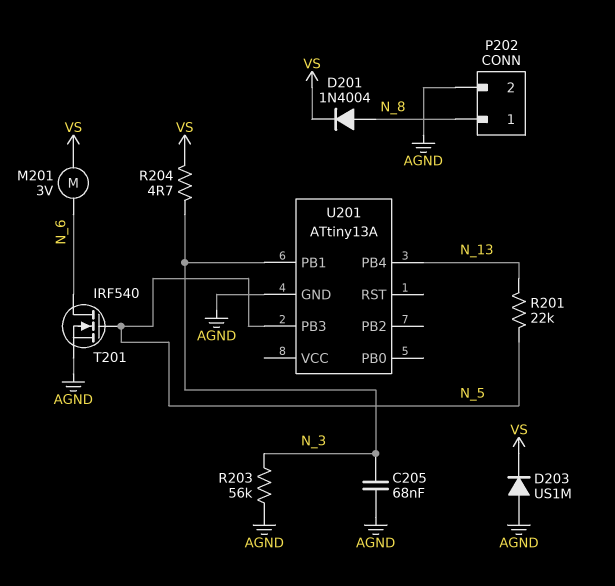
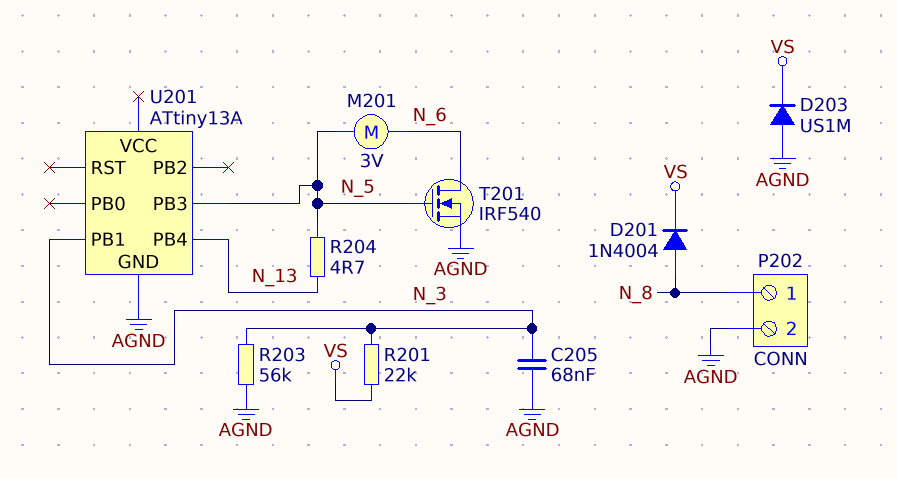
M201: motor 3V (N_6, VS) -> motor 3V (N_5, N_6)
R201: 22k (N_5, N_13) -> 22k (N_3, VS)
R204: 4.7 (N_3, VS) -> 4.7 (N_5, N_13)

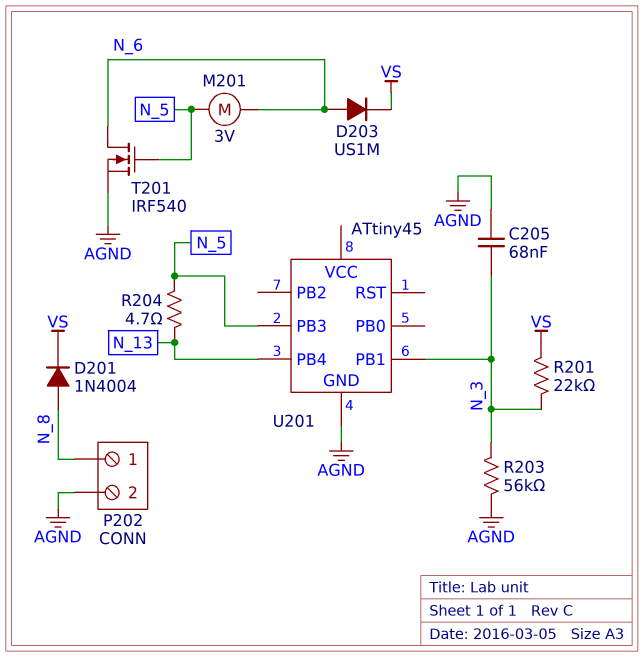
D203: diode US1M (A AGND, K VS) -> diode US1M (A N_6, K VS)
U201: ATtiny13A -> ATtiny45

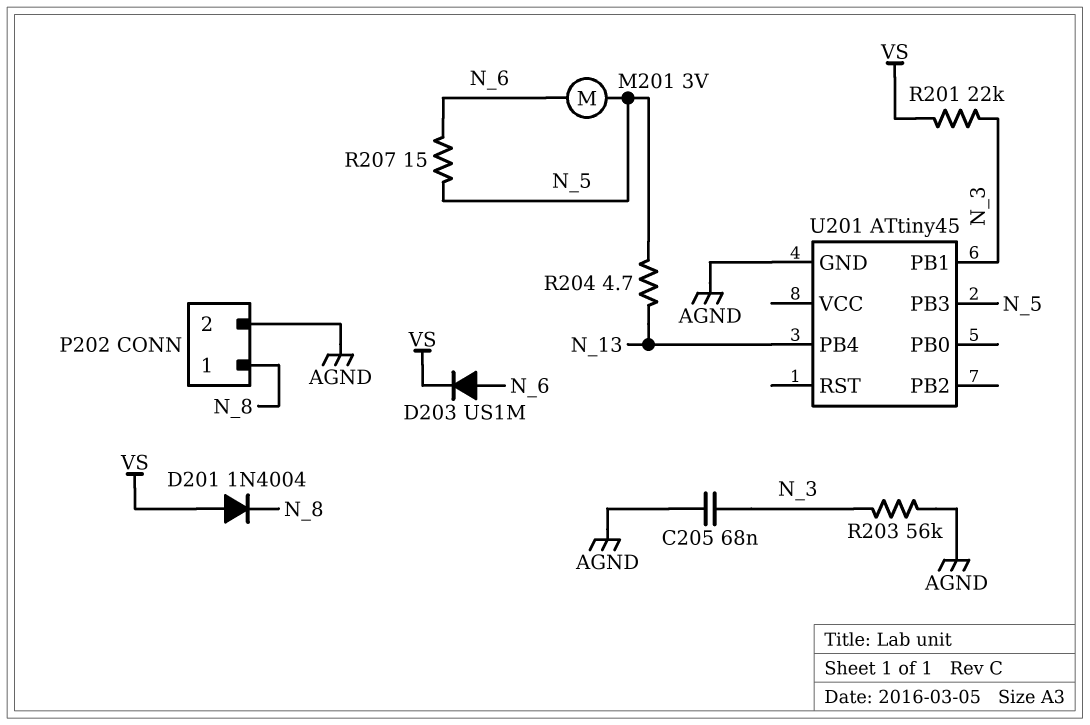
D201: diode 1N4004 (A N_8, K VS) -> diode 1N4004 (A VS, K N_8)
R207: none -> 15 (N_5, N_6)
T201: NMOS IRF540 (G N_5, D N_6, S AGND) -> none

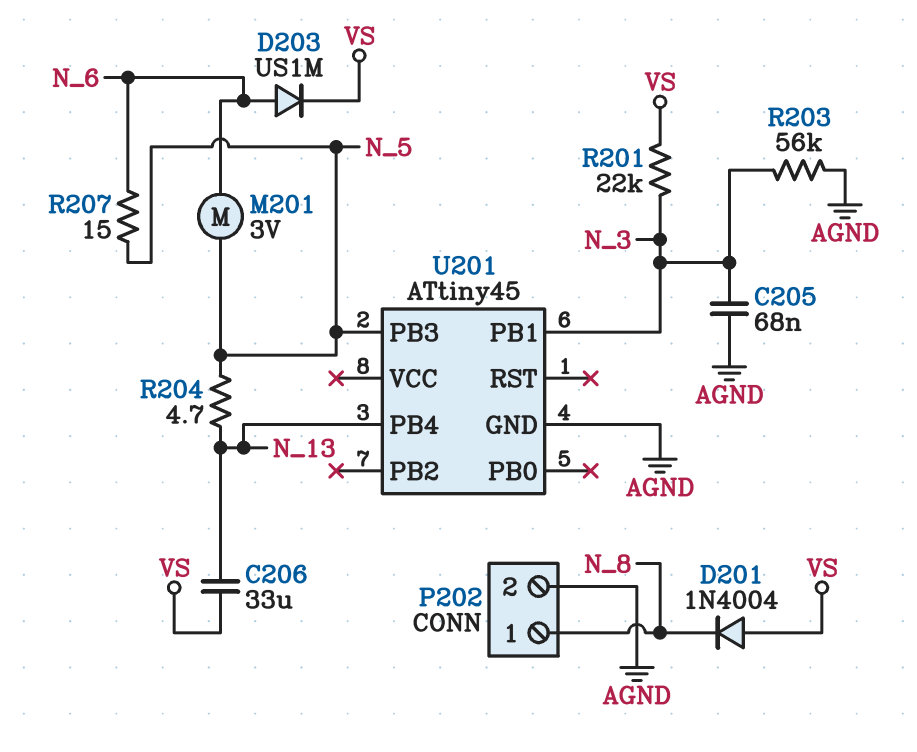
C206: none -> 33uF (N_13, VS)

